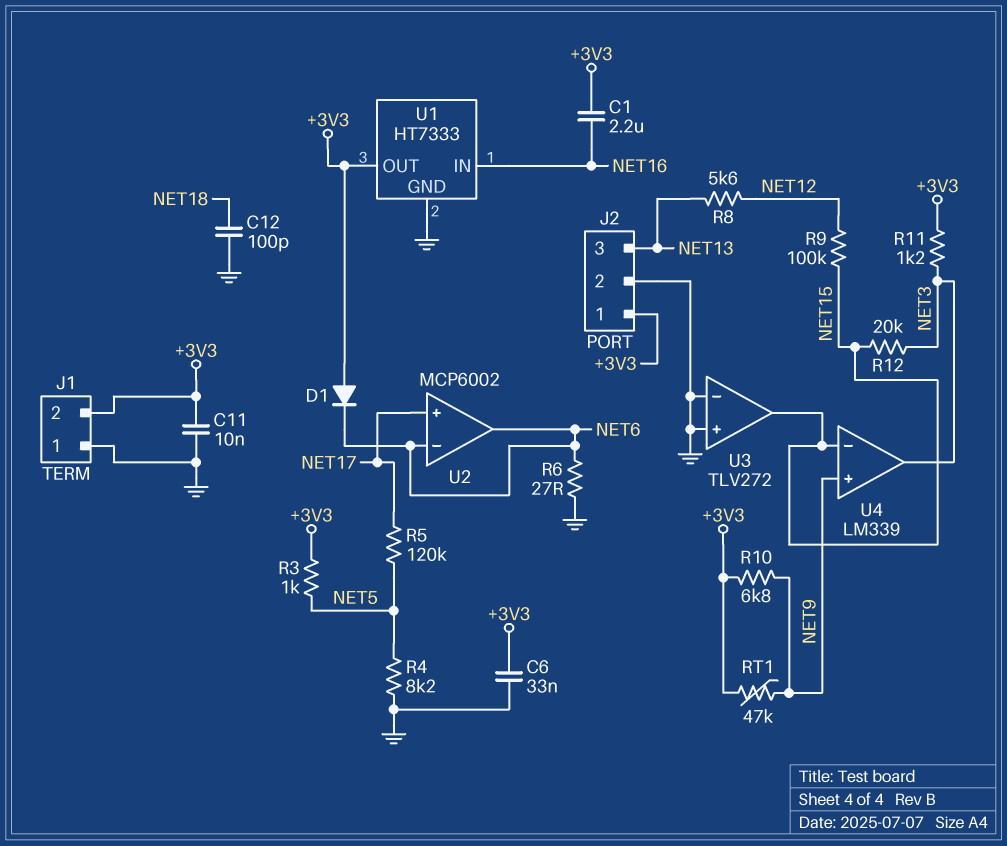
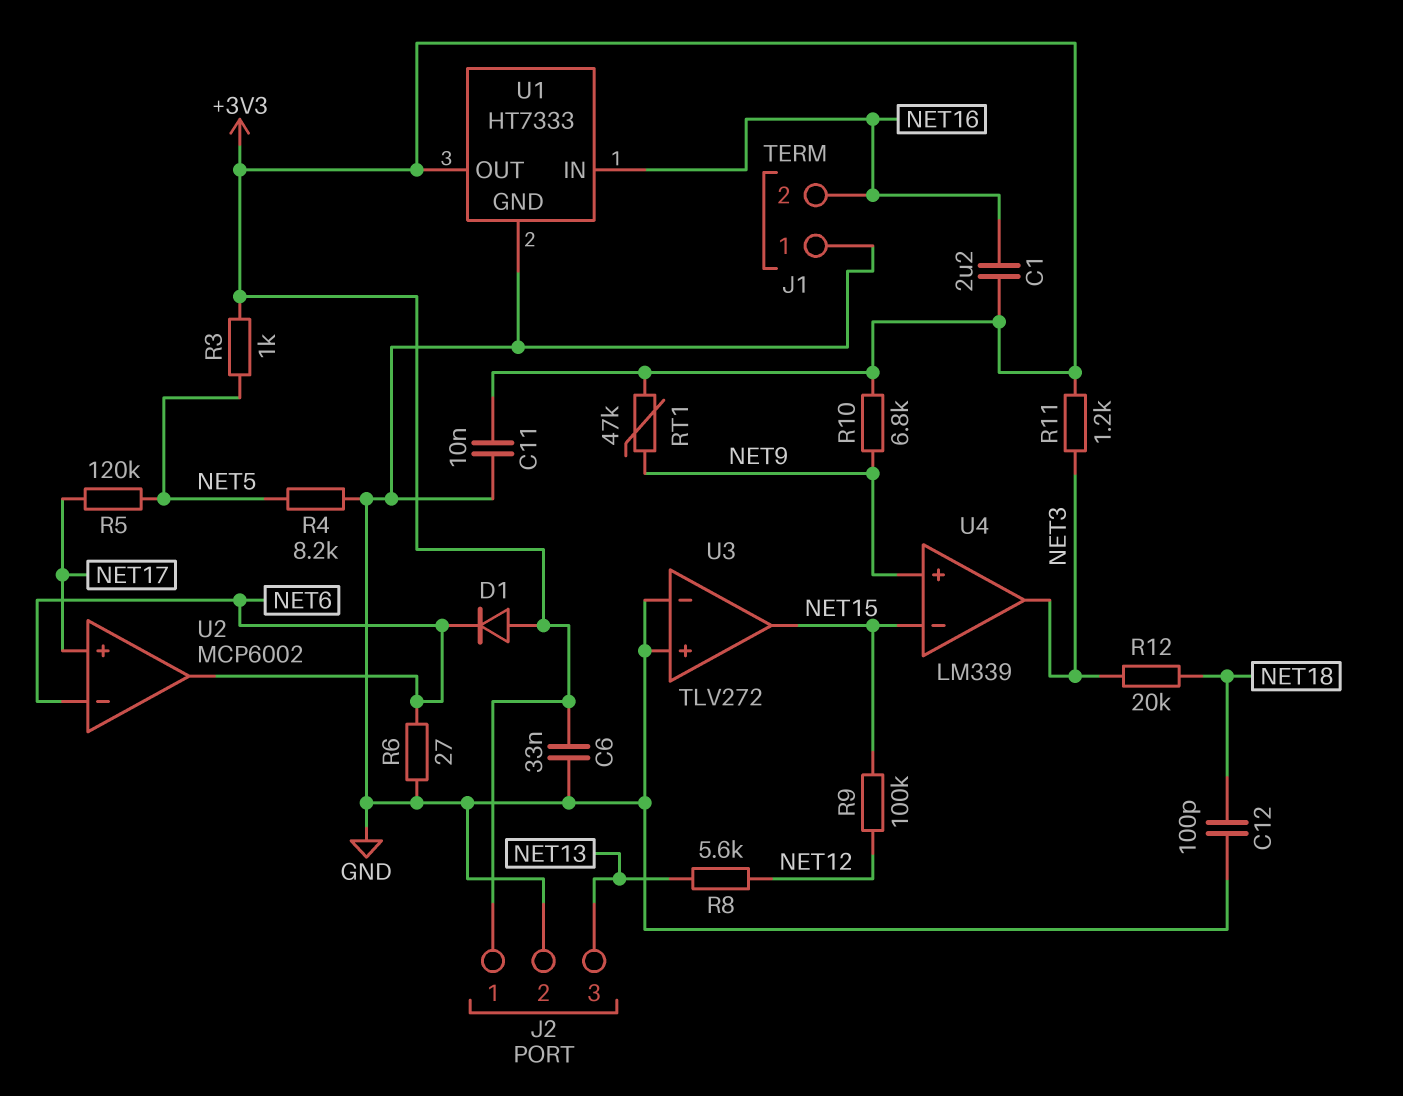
J1 pin 2: +3V3 -> NET16
R12: 20k (NET3, NET15) -> 20k (NET3, NET18)

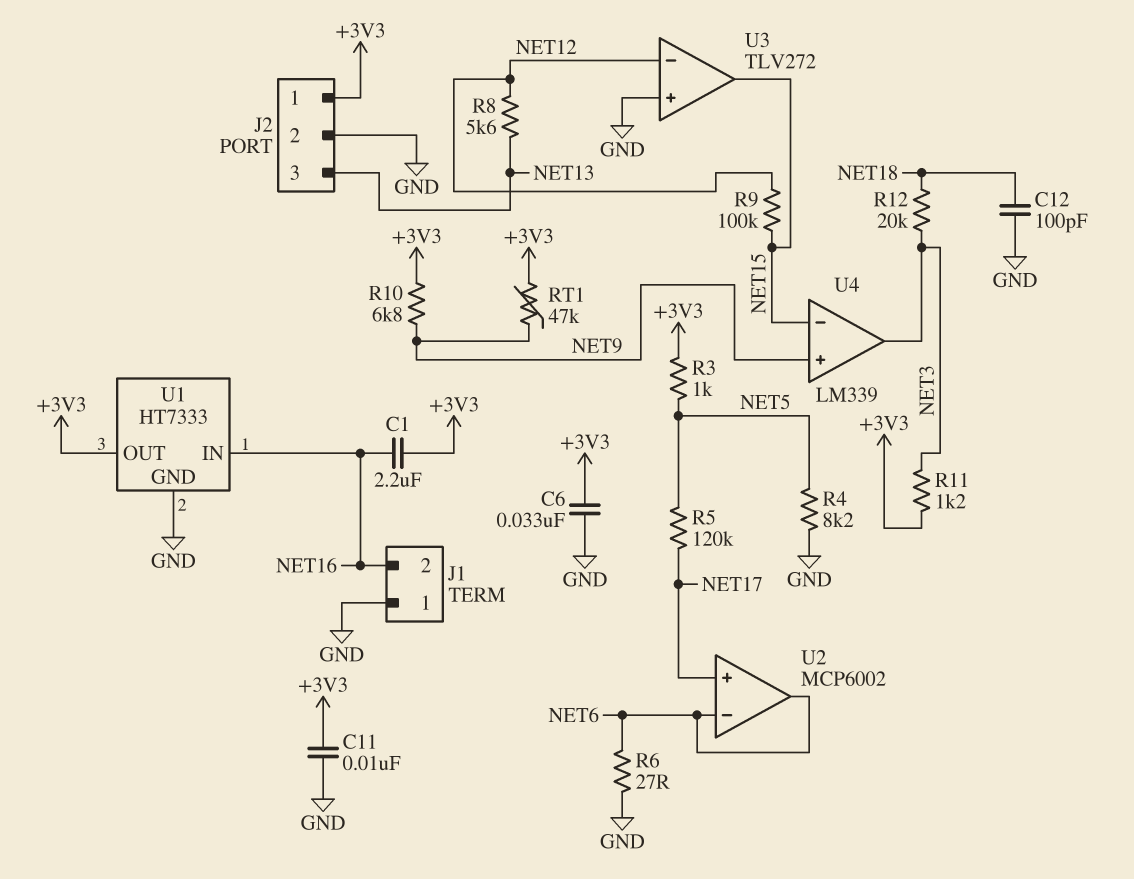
D1: diode (A +3V3, K NET6) -> none
U3 pin in-: GND -> NET12

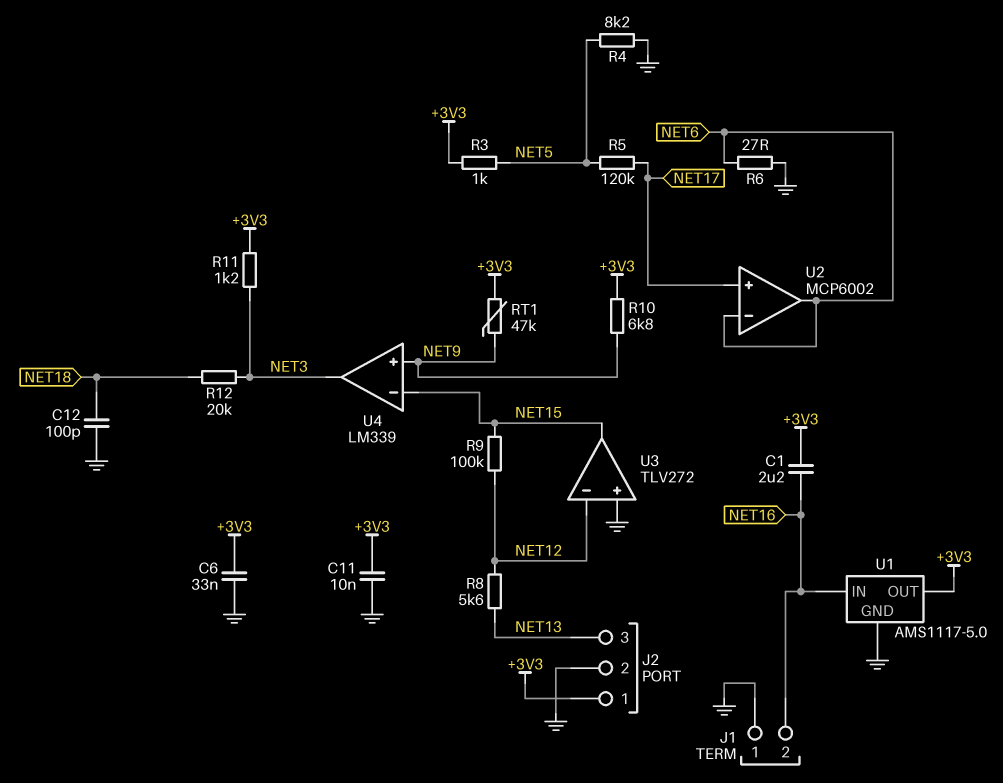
U1: HT7333 -> AMS1117-5.0

